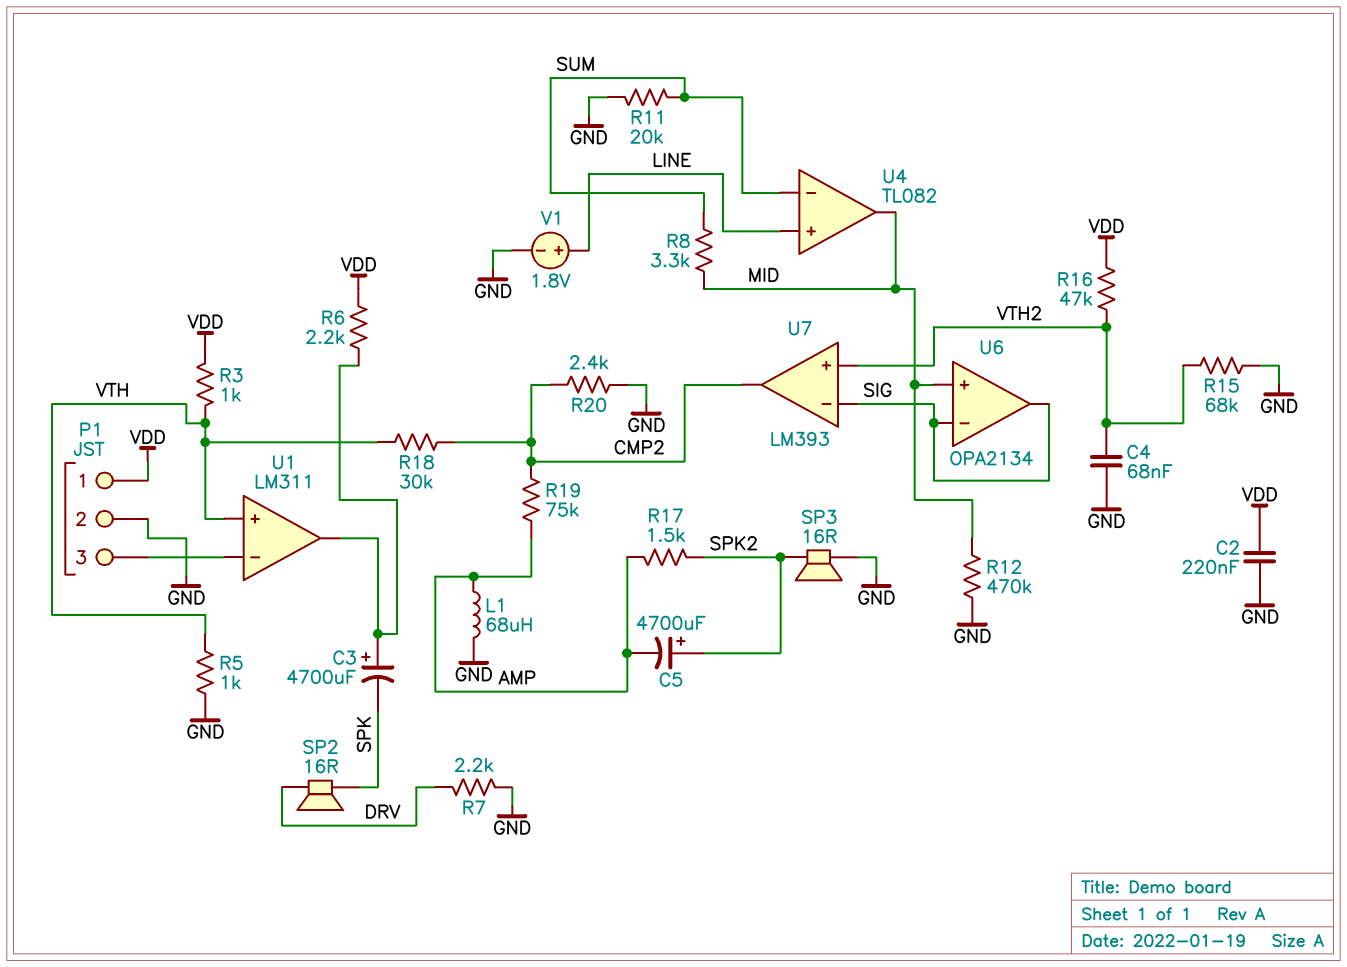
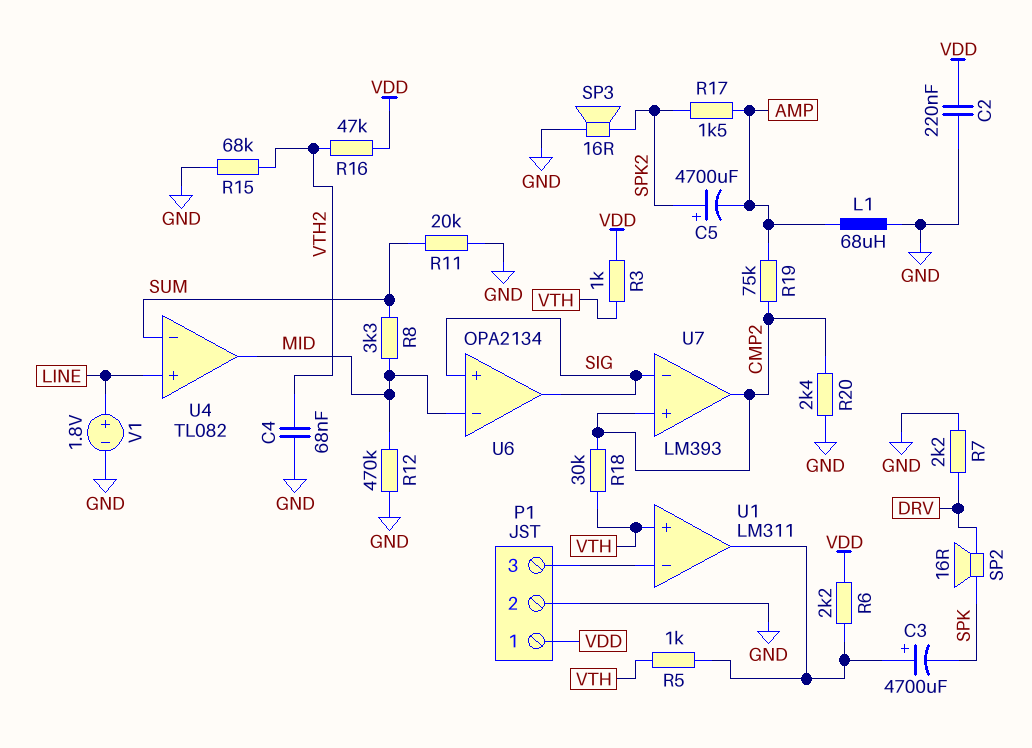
R5: 1k (GND, VTH) -> 1k (U1/out, VTH)
U6 pin in+: MID -> SIG
U6 pin in-: SIG -> MID
U7 pin in+: VTH2 -> CMP2

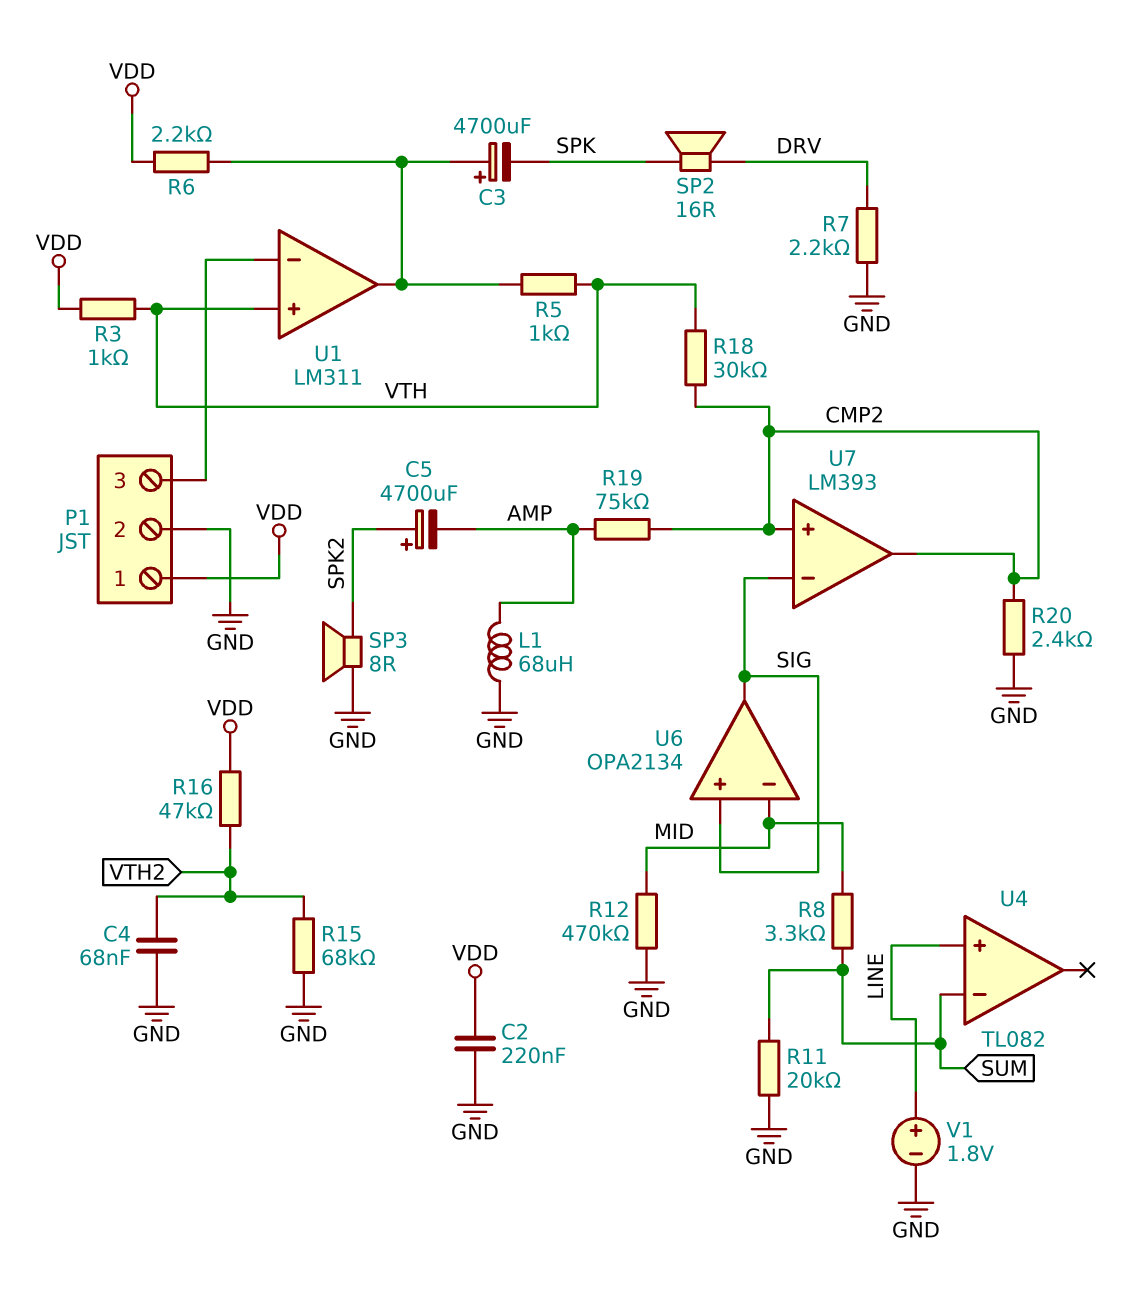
R17: 1.5k (AMP, SPK2) -> none
SP3: speaker 16R (GND, SPK2) -> speaker 8R (GND, SPK2)
U4 pin out: MID -> none

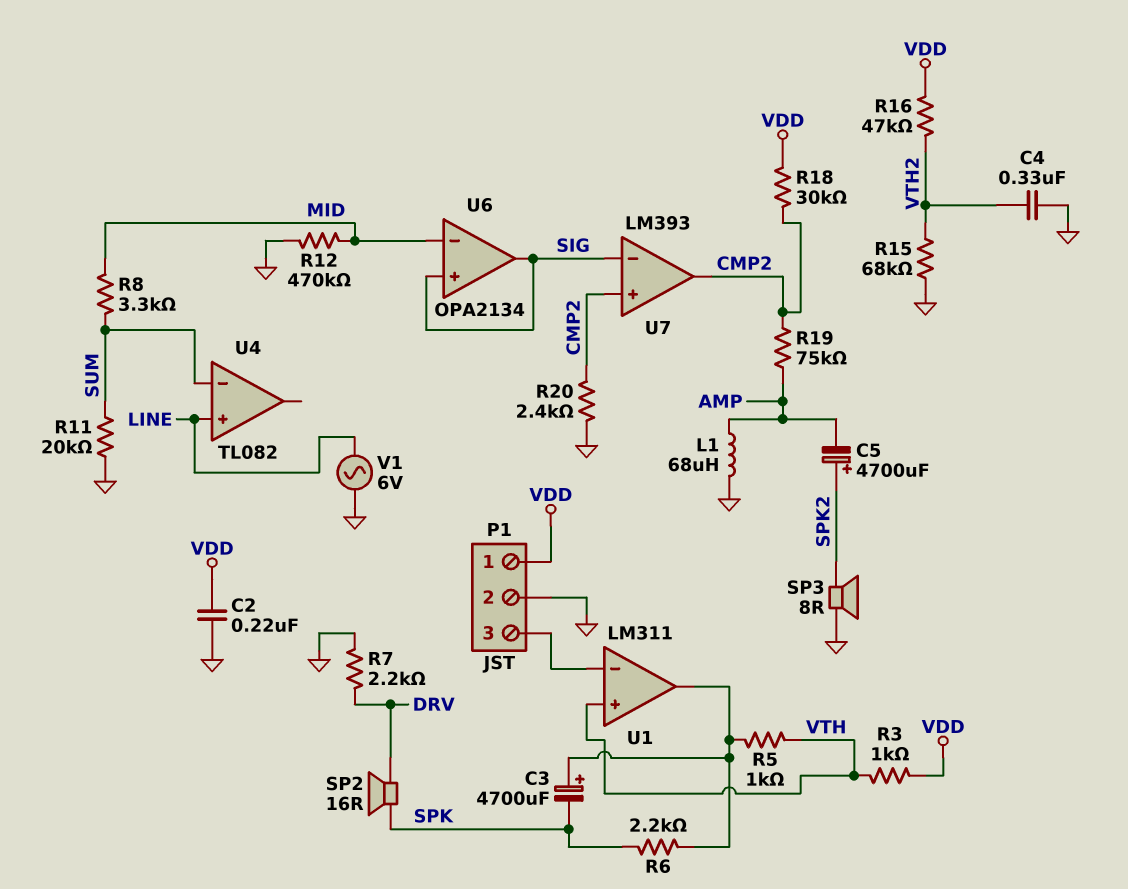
C4: 68nF (GND, VTH2) -> 330nF (GND, VTH2)
R6: 2.2k (U1/out, VDD) -> 2.2k (SPK, U1/out)
R18: 30k (CMP2, VTH) -> 30k (CMP2, VDD)
V1: 1.8V (plus LINE, minus GND) -> AC 6V (GND, LINE)

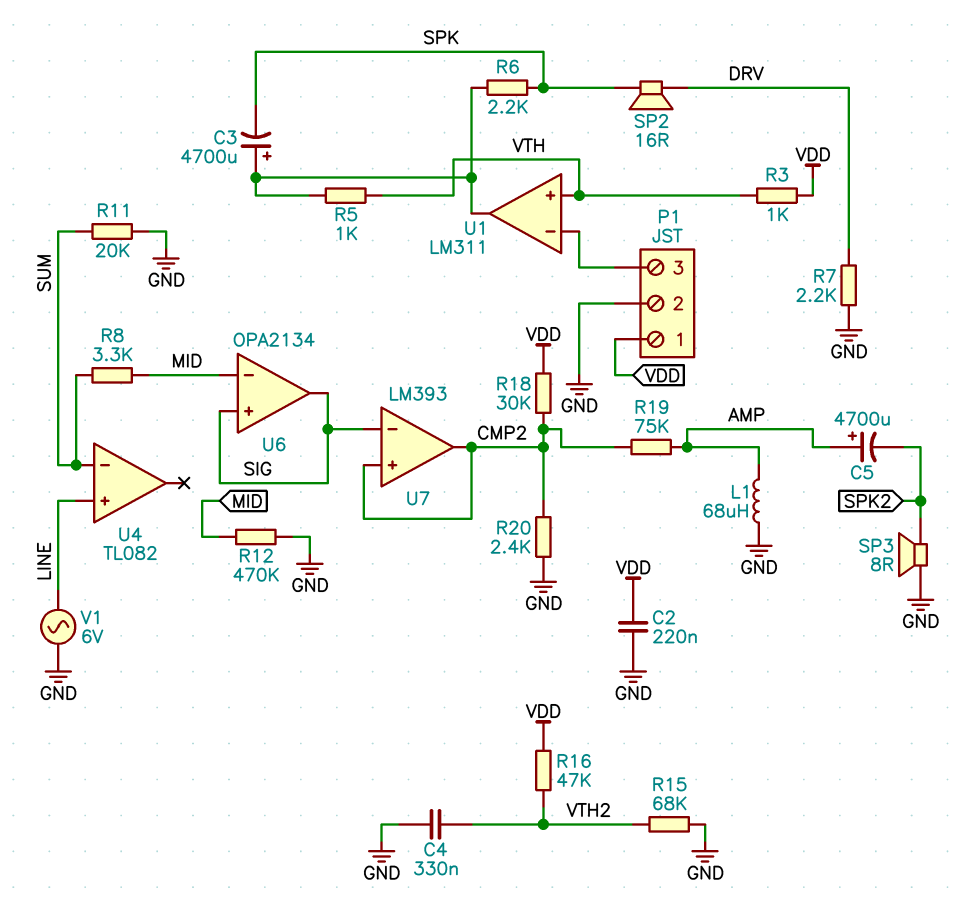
C5: 4700uF (plus SPK2, minus AMP) -> 4700uF (plus AMP, minus SPK2)

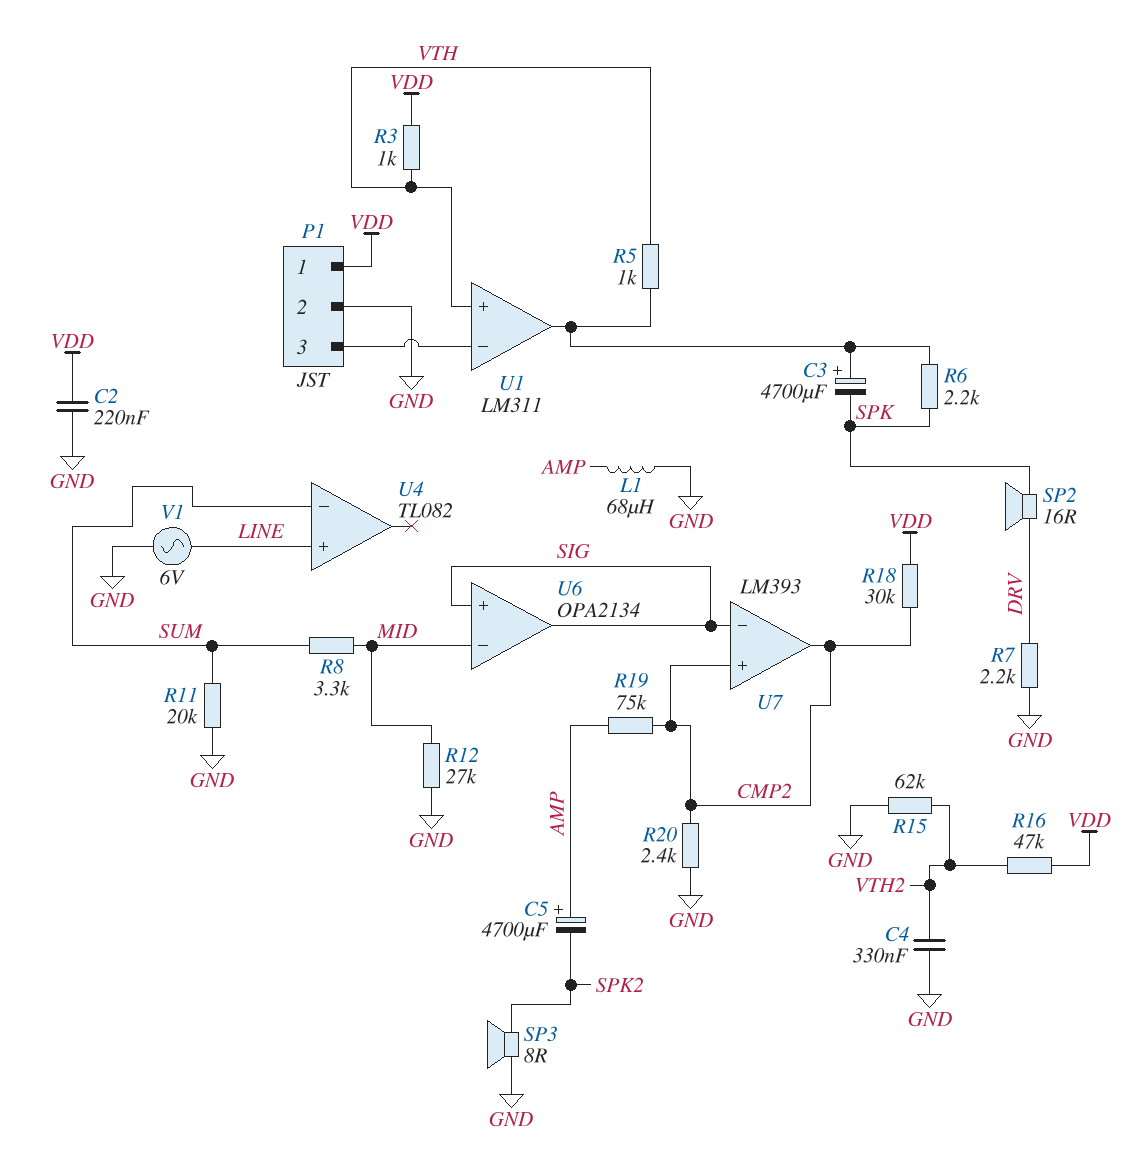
R12: 470k (GND, MID) -> 27k (GND, MID)
R15: 68k (GND, VTH2) -> 62k (GND, VTH2)

